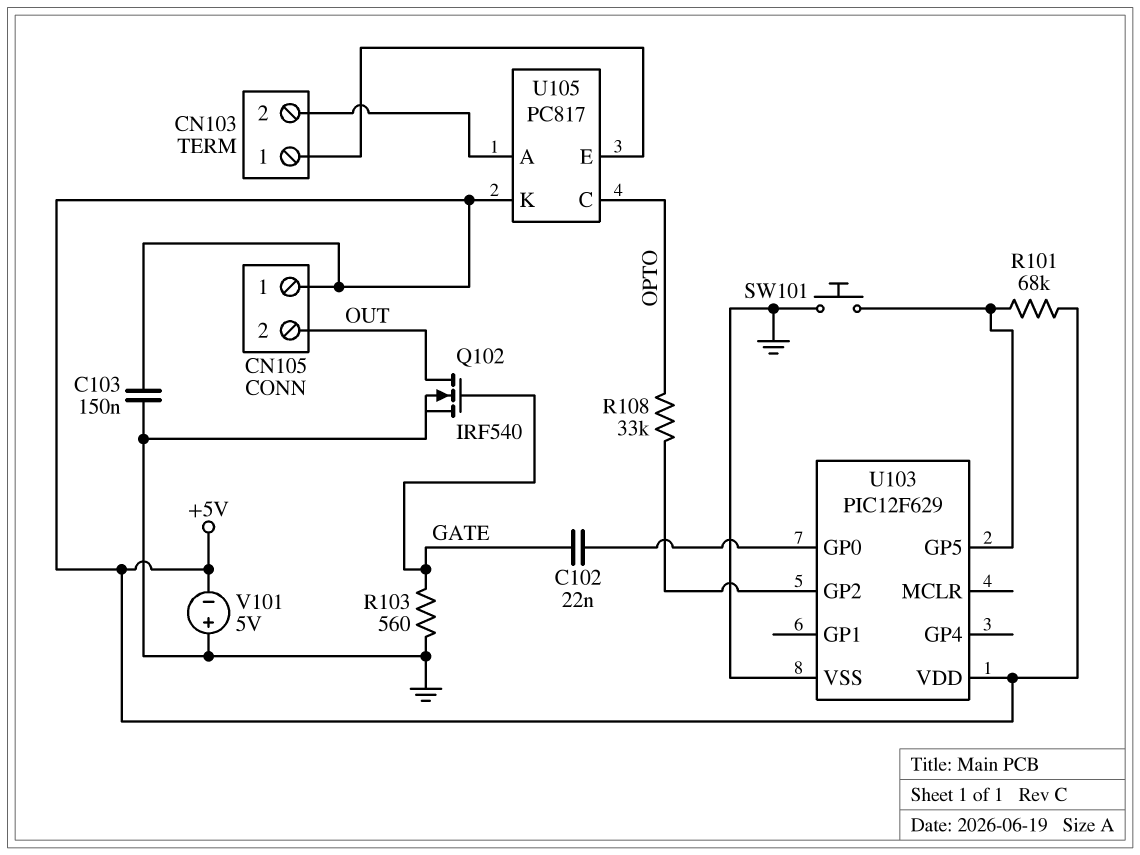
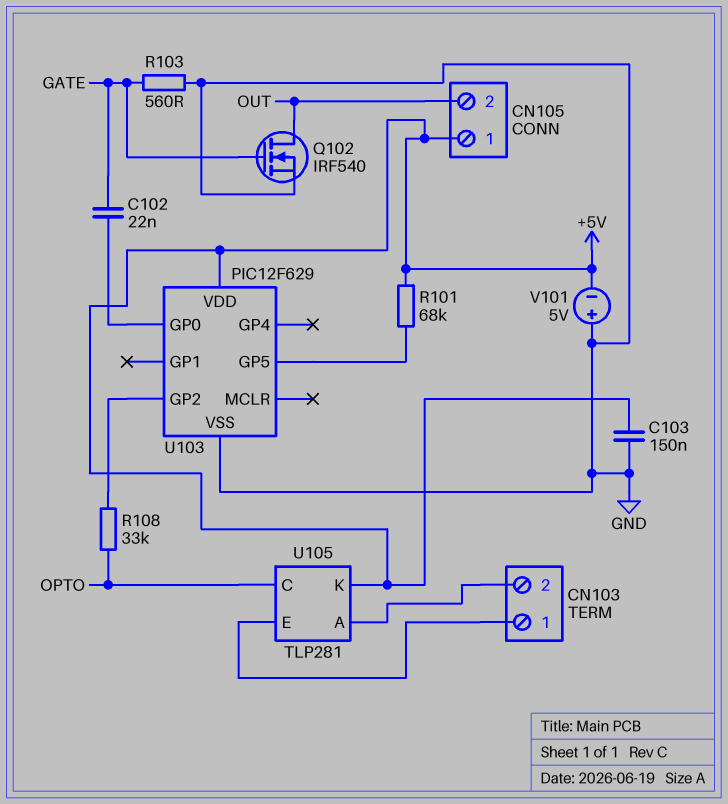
SW101: button (GND, U103/GP5) -> none
U105: PC817 -> TLP281

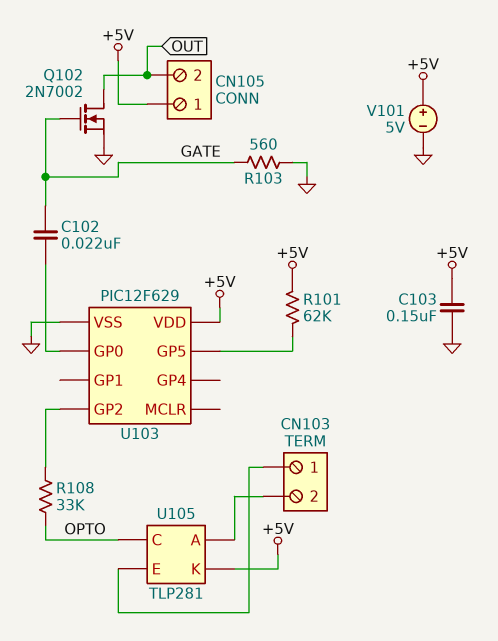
Q102: NMOS IRF540 (G GATE, D OUT, S GND) -> NMOS 2N7002 (G GATE, D OUT, S GND)
R101: 68k (+5V, U103/GP5) -> 62k (+5V, U103/GP5)
V101: 5V (plus GND, minus +5V) -> 5V (plus +5V, minus GND)

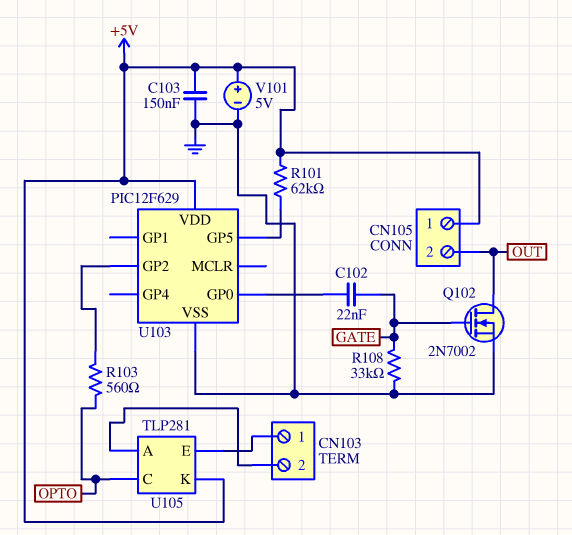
R103: 560 (GATE, GND) -> 560 (OPTO, U103/GP2)
R108: 33k (OPTO, U103/GP2) -> 33k (GATE, GND)

